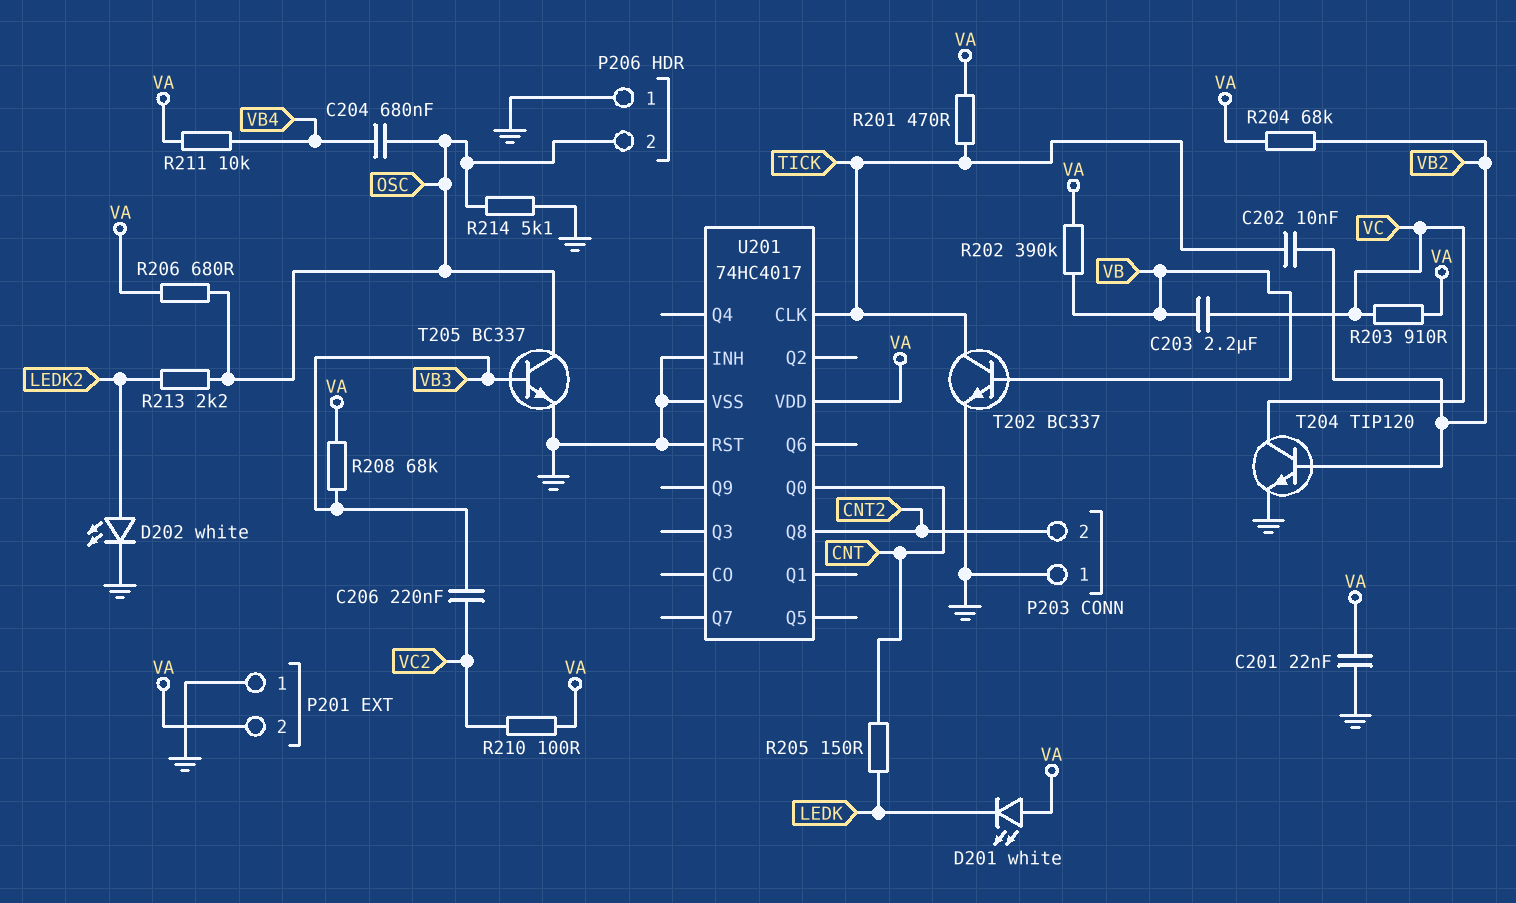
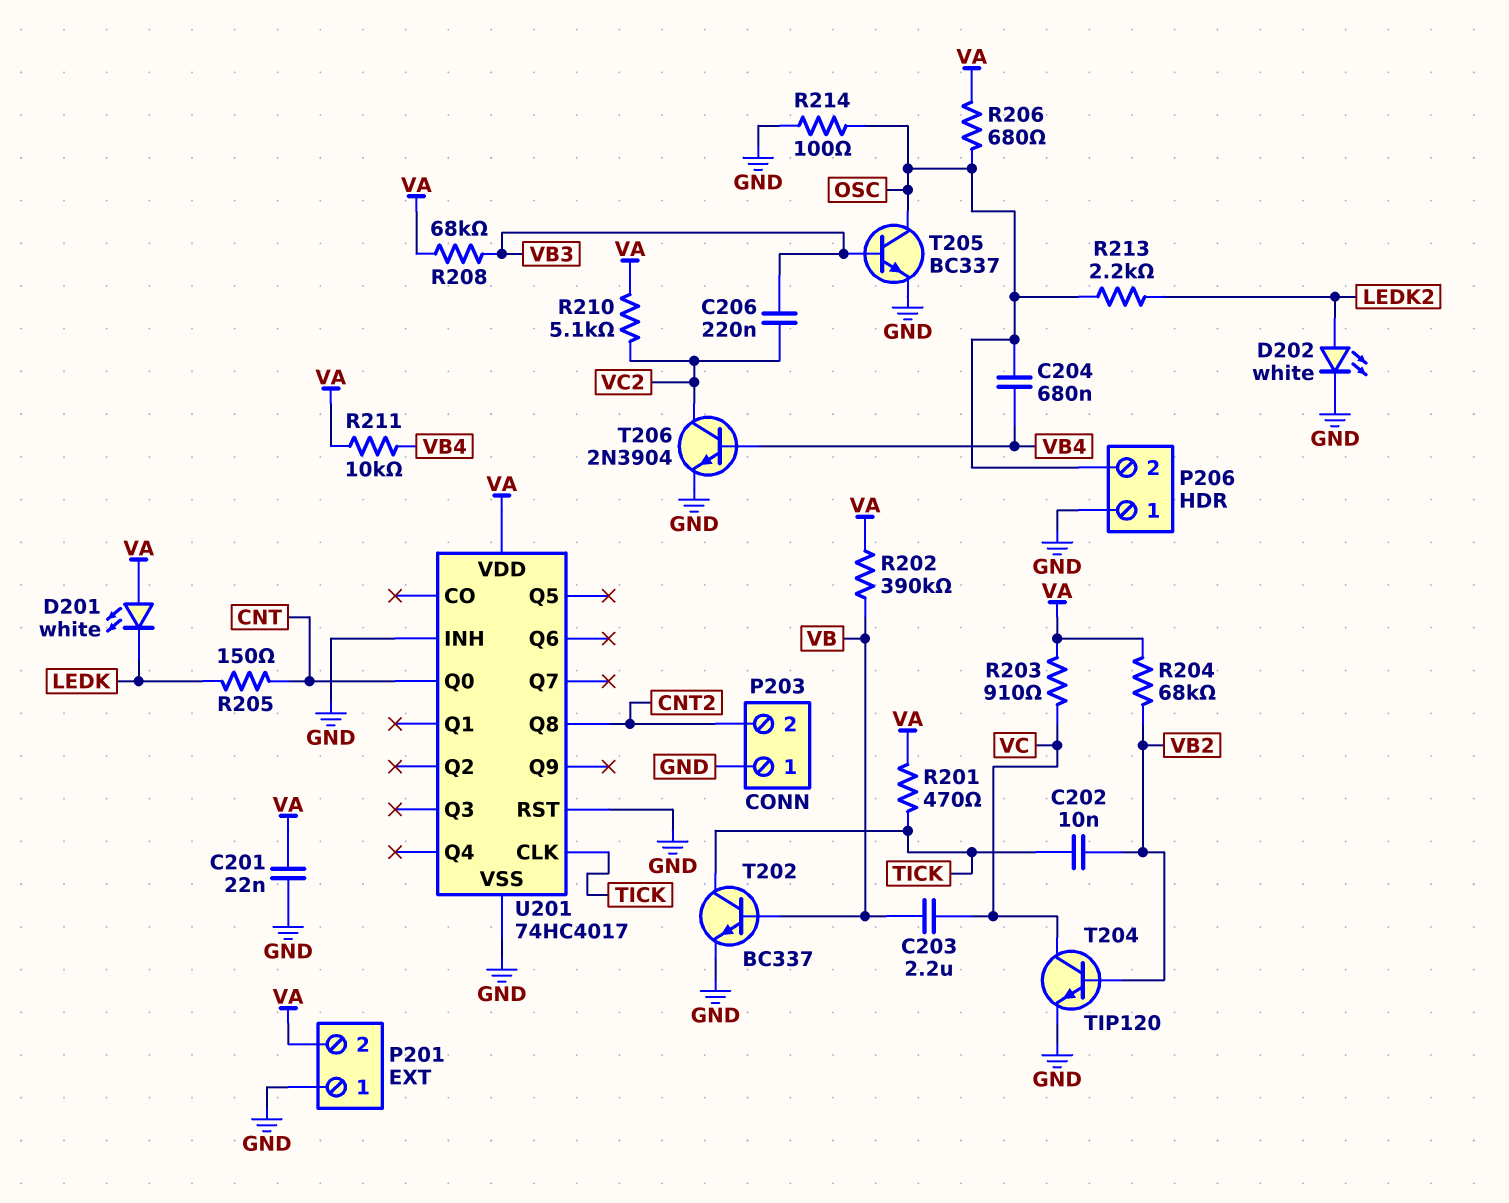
R210: 100 (VA, VC2) -> 5.1k (VA, VC2)
R214: 5.1k (GND, OSC) -> 100 (GND, OSC)
T206: none -> NPN 2N3904 (B VB4, C VC2, E GND)

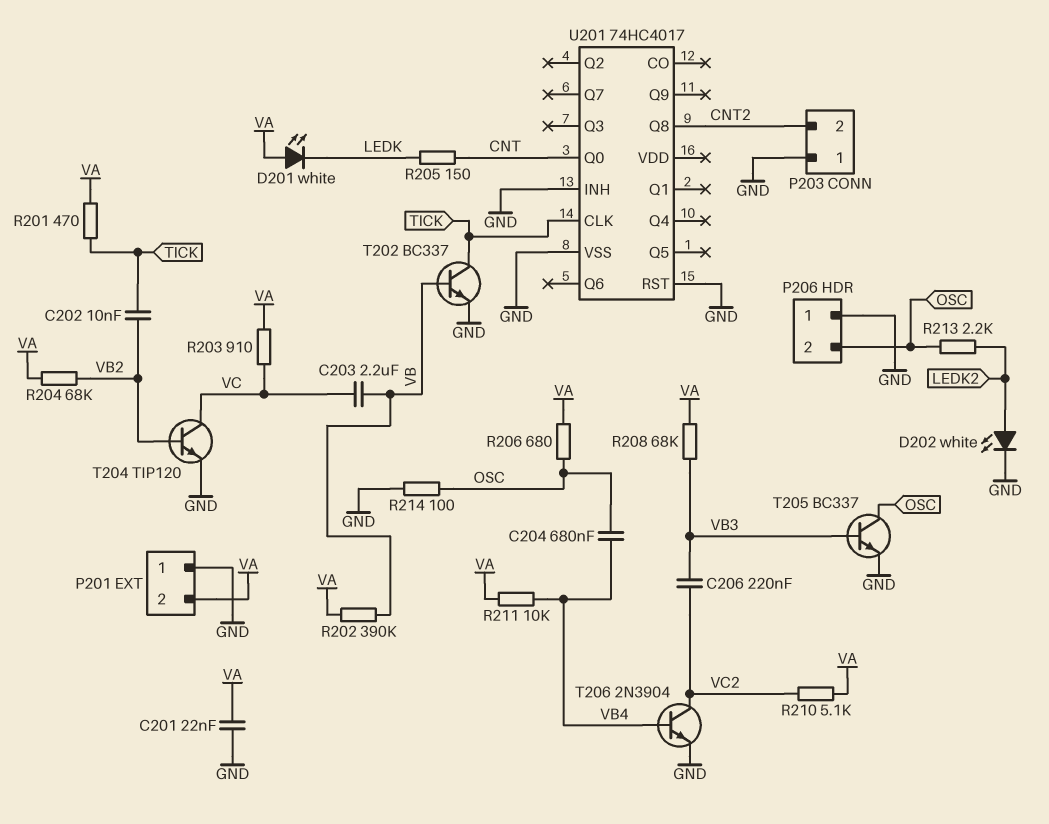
U201 pin VDD: VA -> none

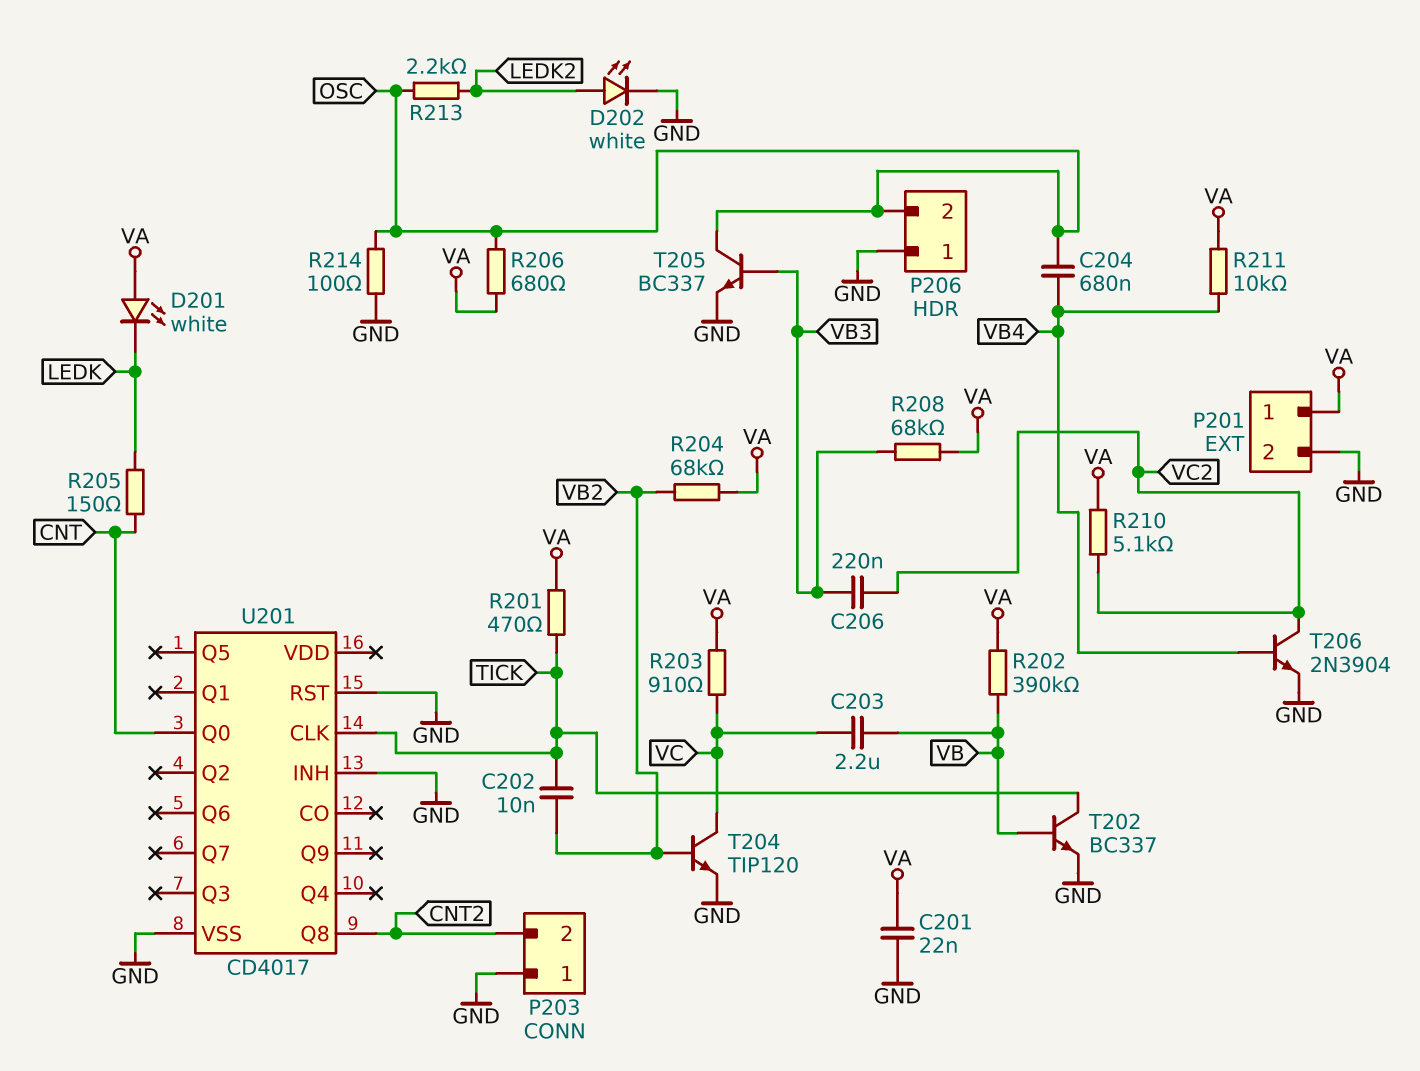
P201 pin 1: GND -> VA
P201 pin 2: VA -> GND
U201: 74HC4017 -> CD4017

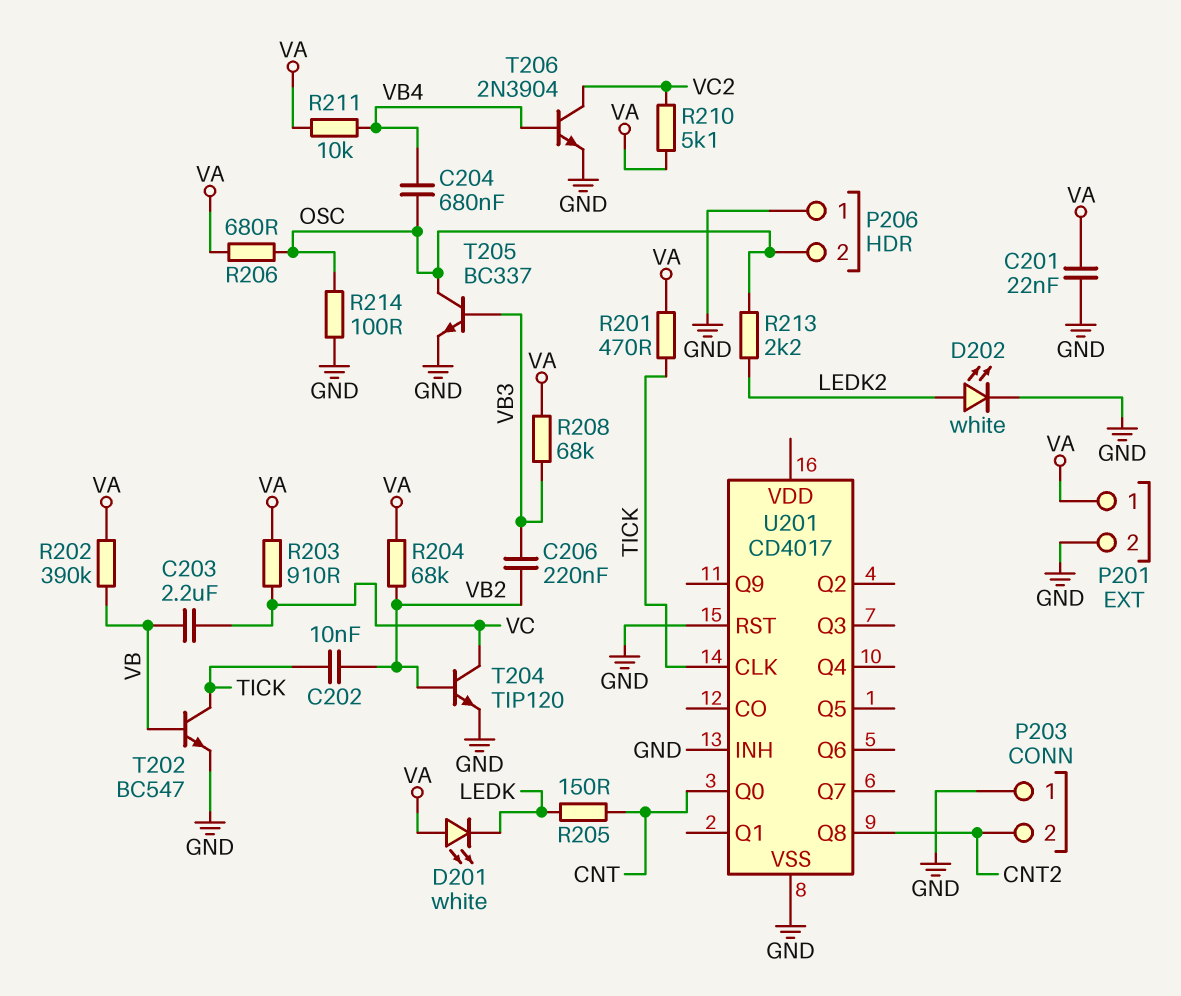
C206: 220nF (VB3, VC2) -> 220nF (VB2, VB3)
T202: NPN BC337 (B VB, C TICK, E GND) -> NPN BC547 (B VB, C TICK, E GND)

